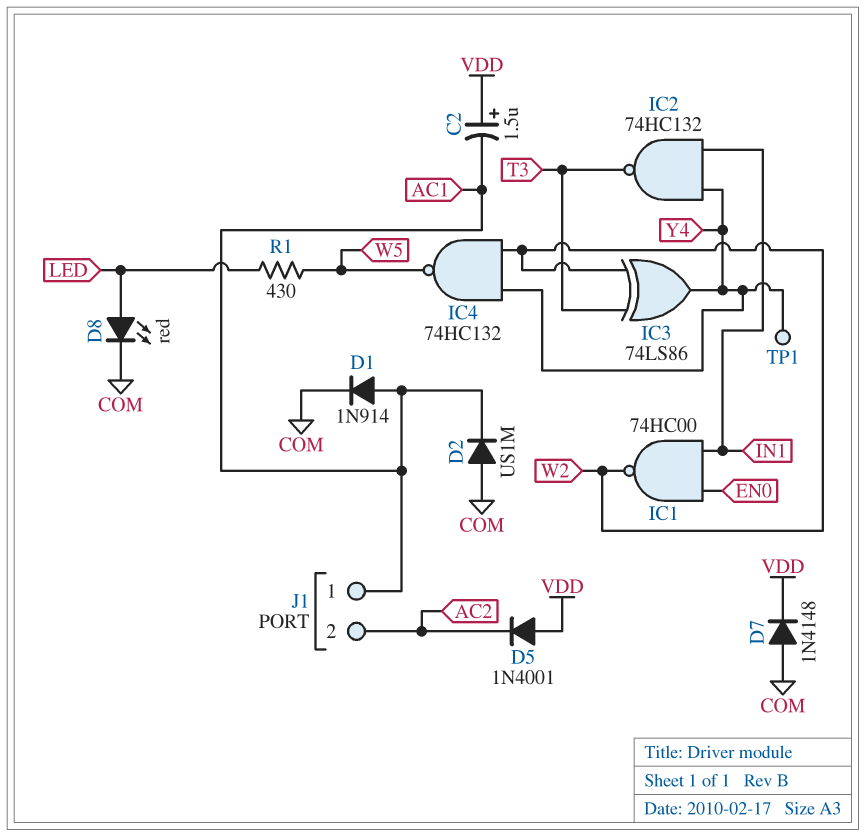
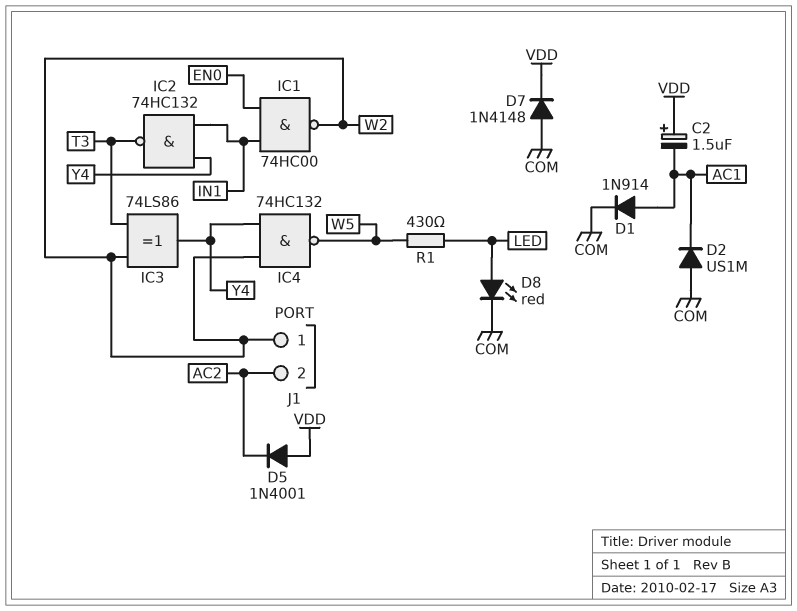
J1 pin 1: AC1 -> W2
TP1: test point (Y4) -> none

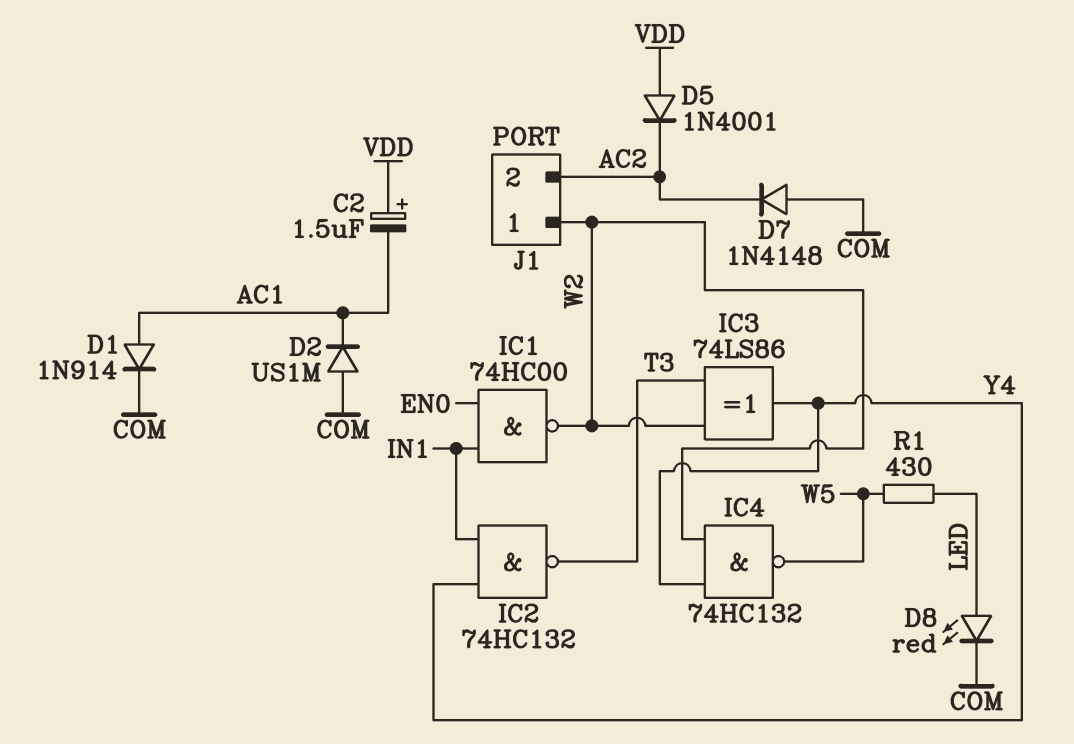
D7: diode 1N4148 (A COM, K VDD) -> diode 1N4148 (A COM, K AC2)

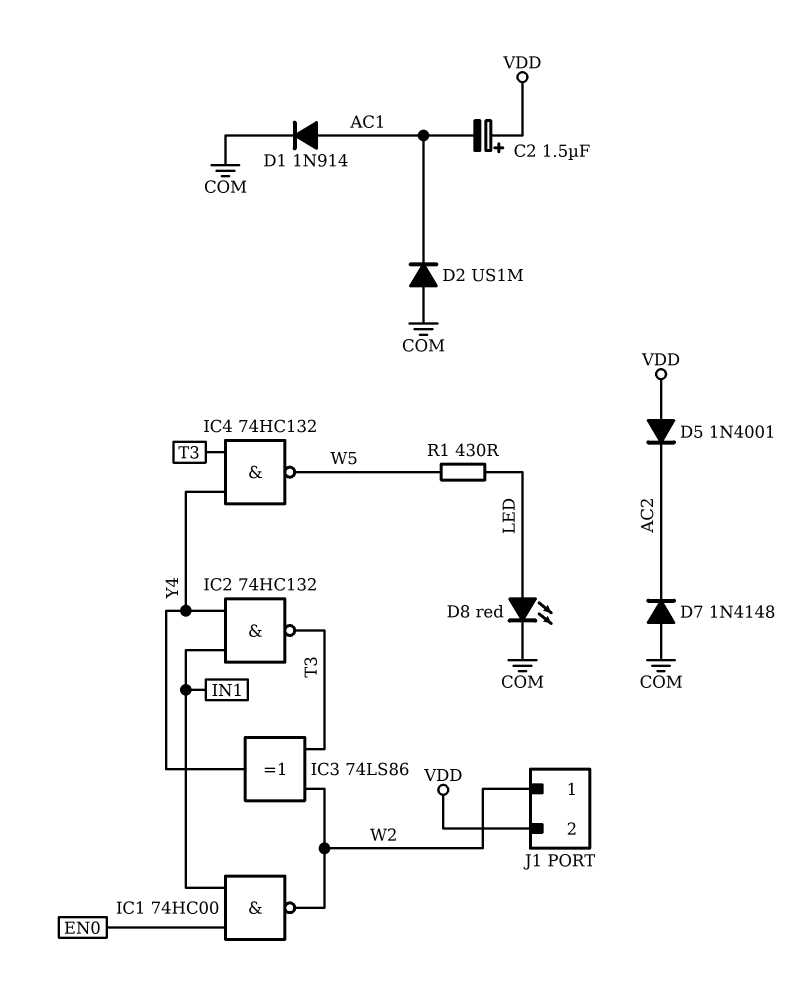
IC4: NAND 74HC132 (in W2, in Y4, out W5) -> NAND 74HC132 (in T3, in Y4, out W5)
J1 pin 2: AC2 -> VDD

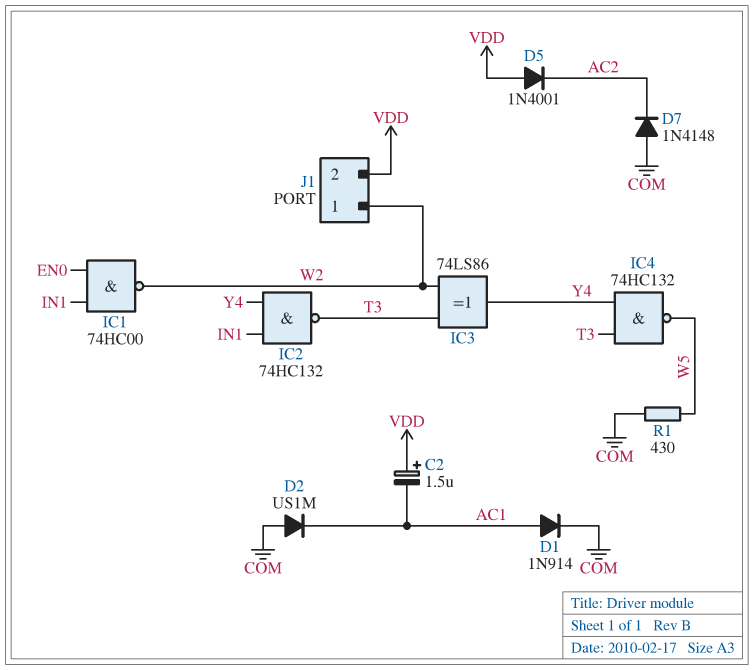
D8: LED red (A LED, K COM) -> none
R1: 430 (LED, W5) -> 430 (COM, W5)

